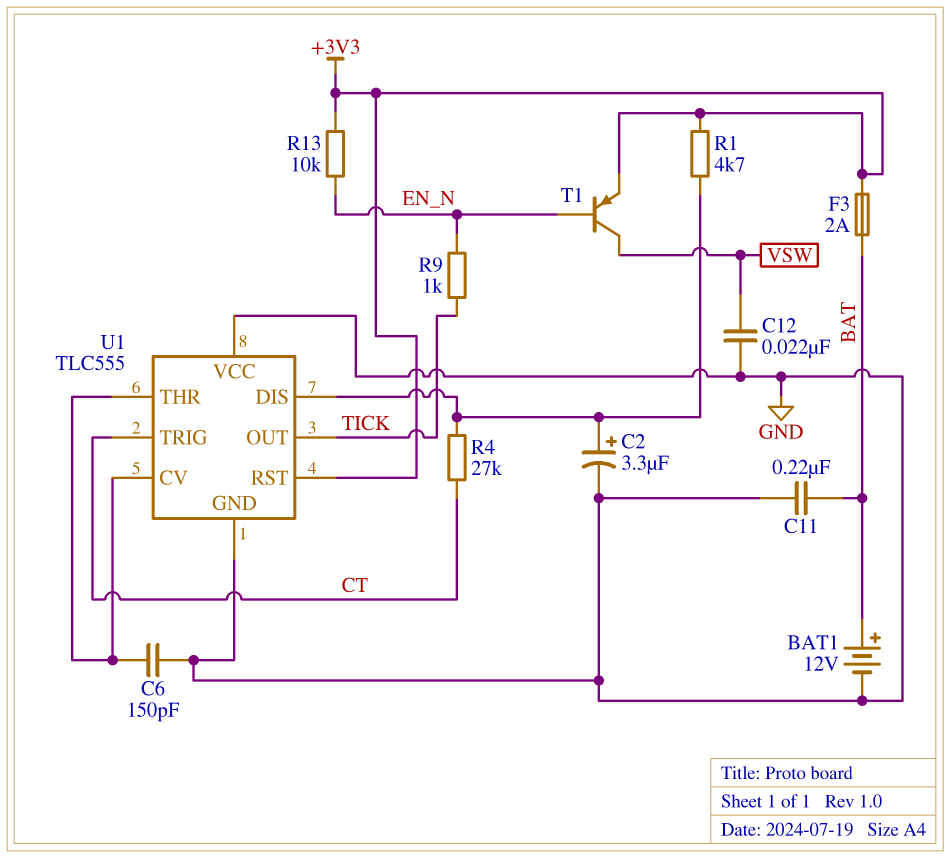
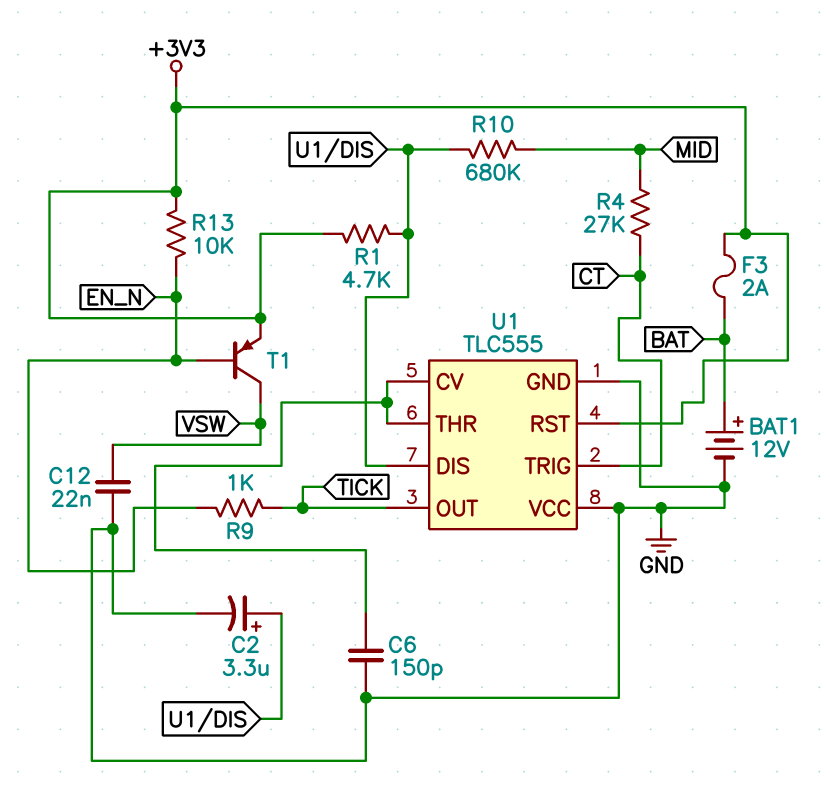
C11: 220nF (BAT, GND) -> none
R4: 27k (CT, U1/DIS) -> 27k (CT, MID)
R10: none -> 680k (MID, U1/DIS)

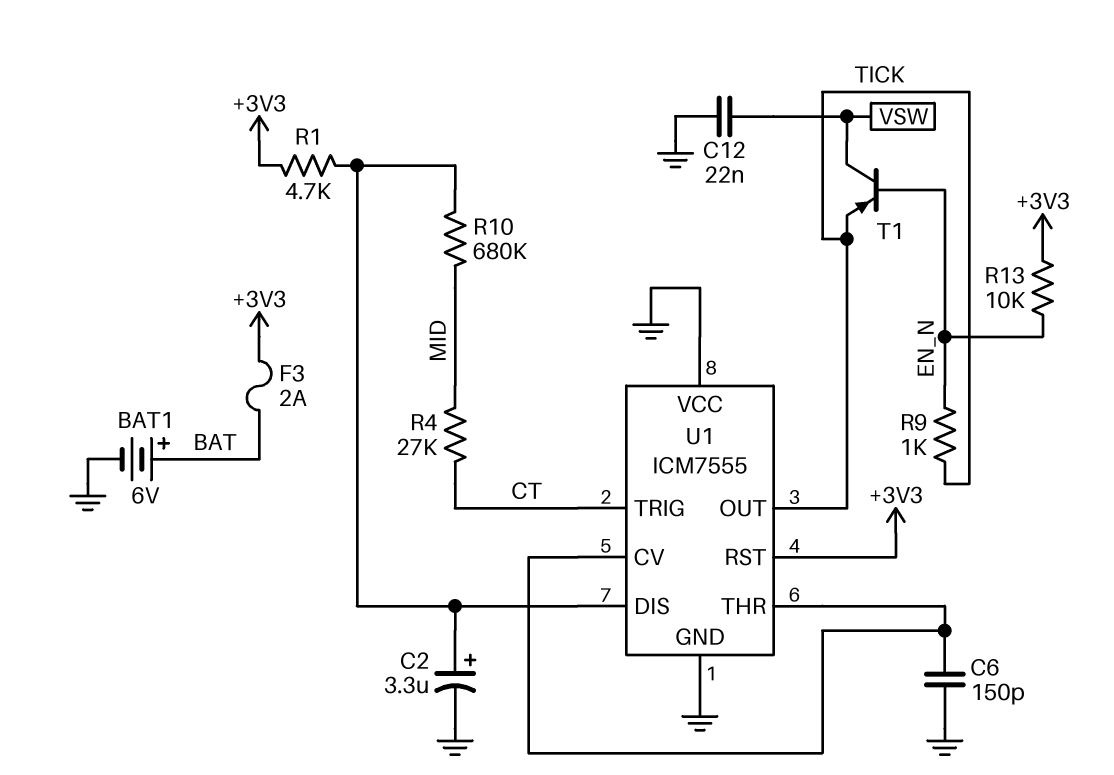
BAT1: 12V (plus BAT, minus GND) -> 6V (plus BAT, minus GND)
T1: PNP (B EN_N, C VSW, E +3V3) -> PNP (B EN_N, C VSW, E TICK)
U1: TLC555 -> ICM7555

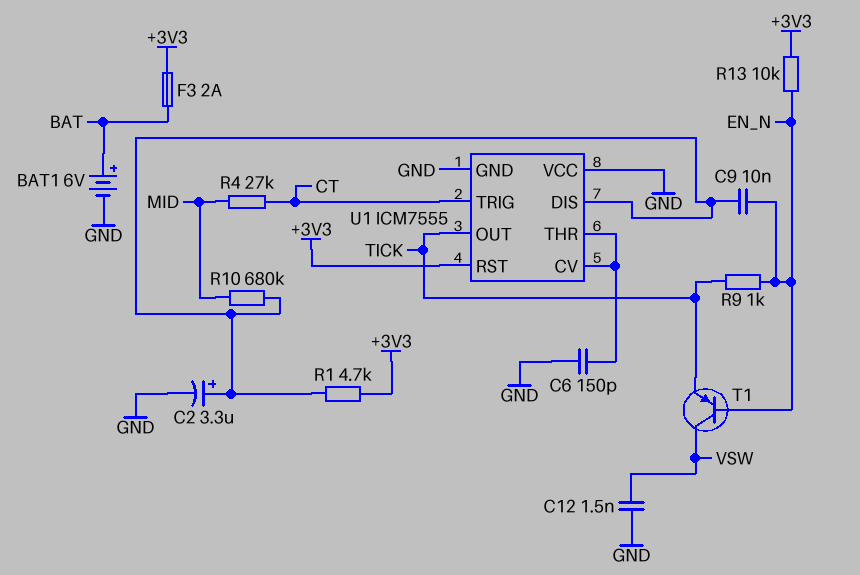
C9: none -> 10nF (EN_N, U1/DIS)
C12: 22nF (GND, VSW) -> 1.5nF (GND, VSW)

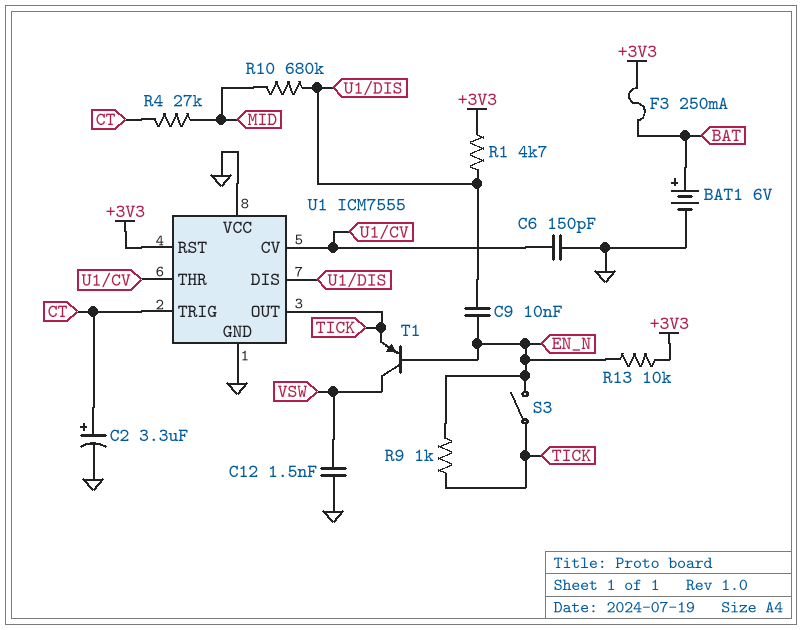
C2: 3.3uF (plus U1/DIS, minus GND) -> 3.3uF (plus CT, minus GND)
F3: 2A (+3V3, BAT) -> 250mA (+3V3, BAT)
S3: none -> switch (EN_N, TICK)

